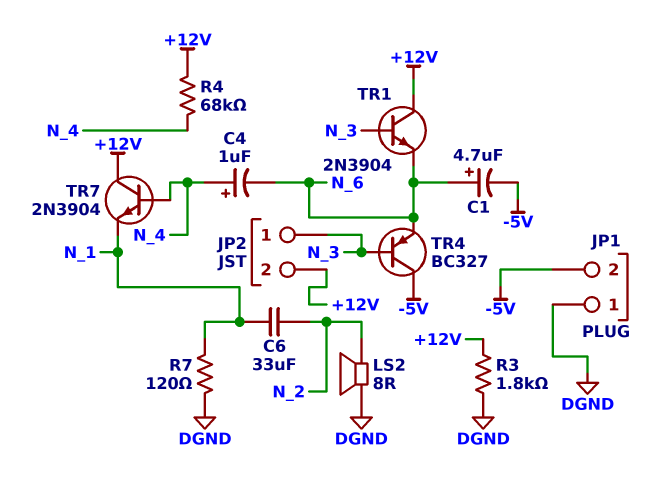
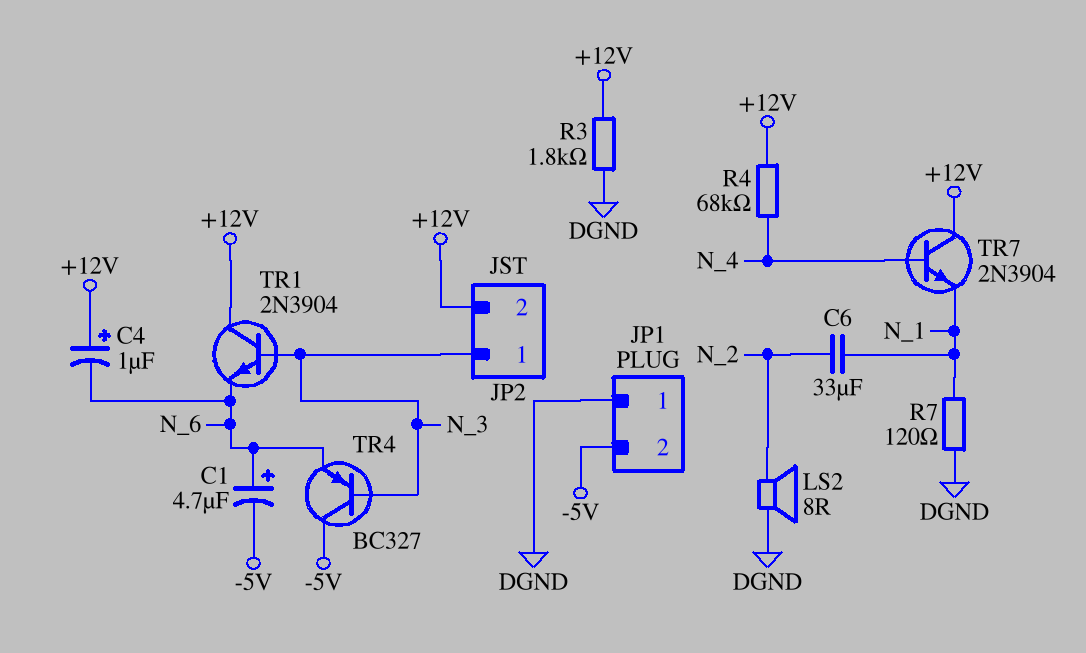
C4: 1uF (plus N_4, minus N_6) -> 1uF (plus +12V, minus N_6)

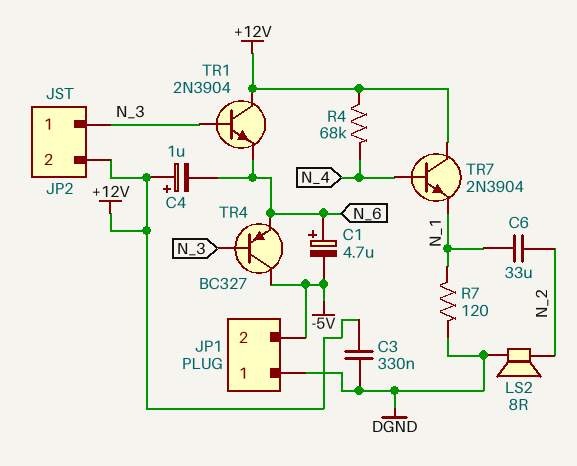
C3: none -> 330nF (+12V, DGND)
R3: 1.8k (+12V, DGND) -> none

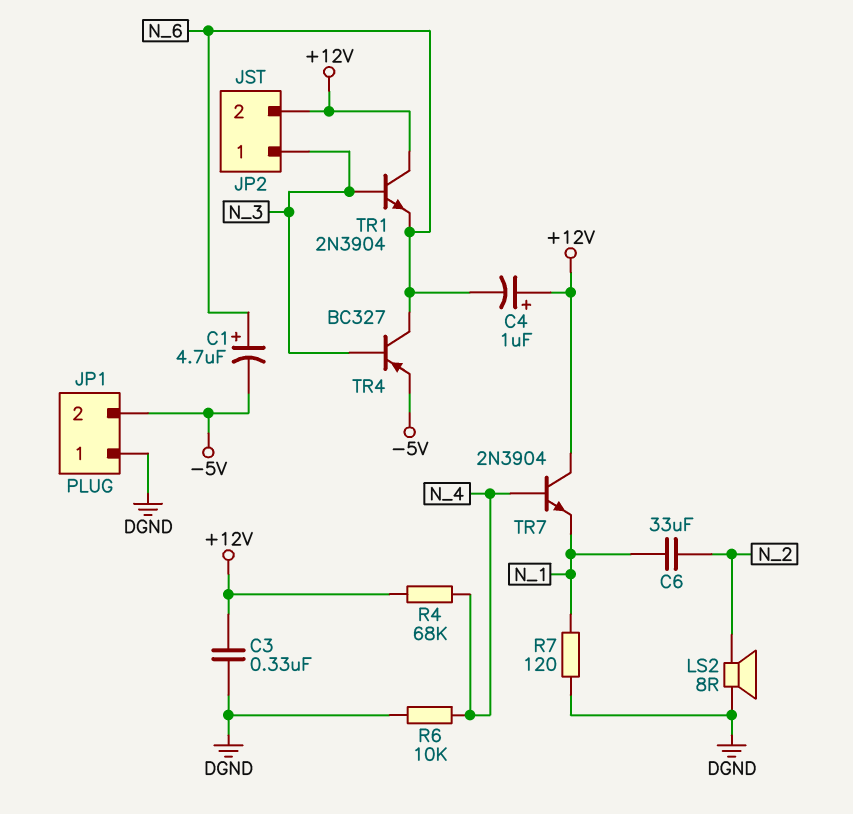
R6: none -> 10k (DGND, N_4)
TR4: PNP BC327 (B N_3, C -5V, E N_6) -> PNP BC327 (B N_3, C N_6, E -5V)

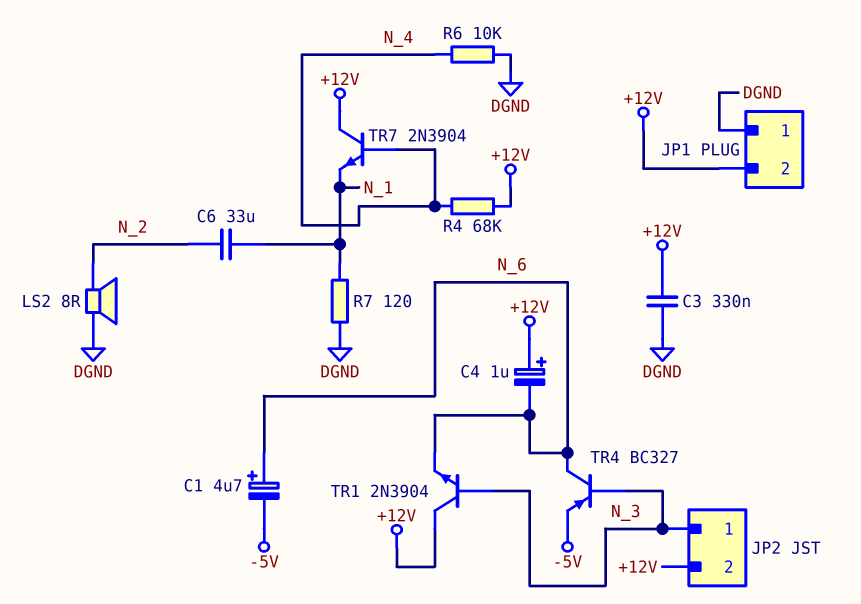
JP1 pin 2: -5V -> +12V

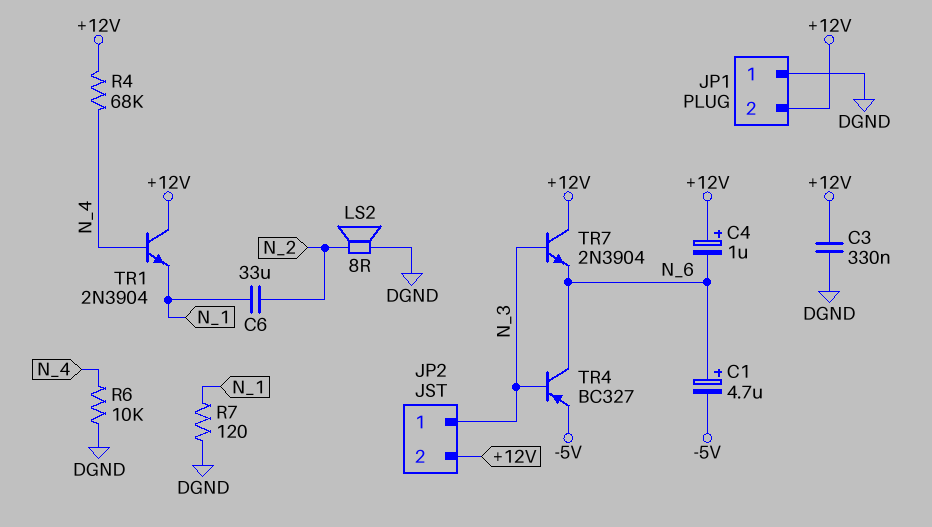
TR1: NPN 2N3904 (B N_3, C +12V, E N_6) -> NPN 2N3904 (B N_4, C +12V, E N_1)
TR7: NPN 2N3904 (B N_4, C +12V, E N_1) -> NPN 2N3904 (B N_3, C +12V, E N_6)

